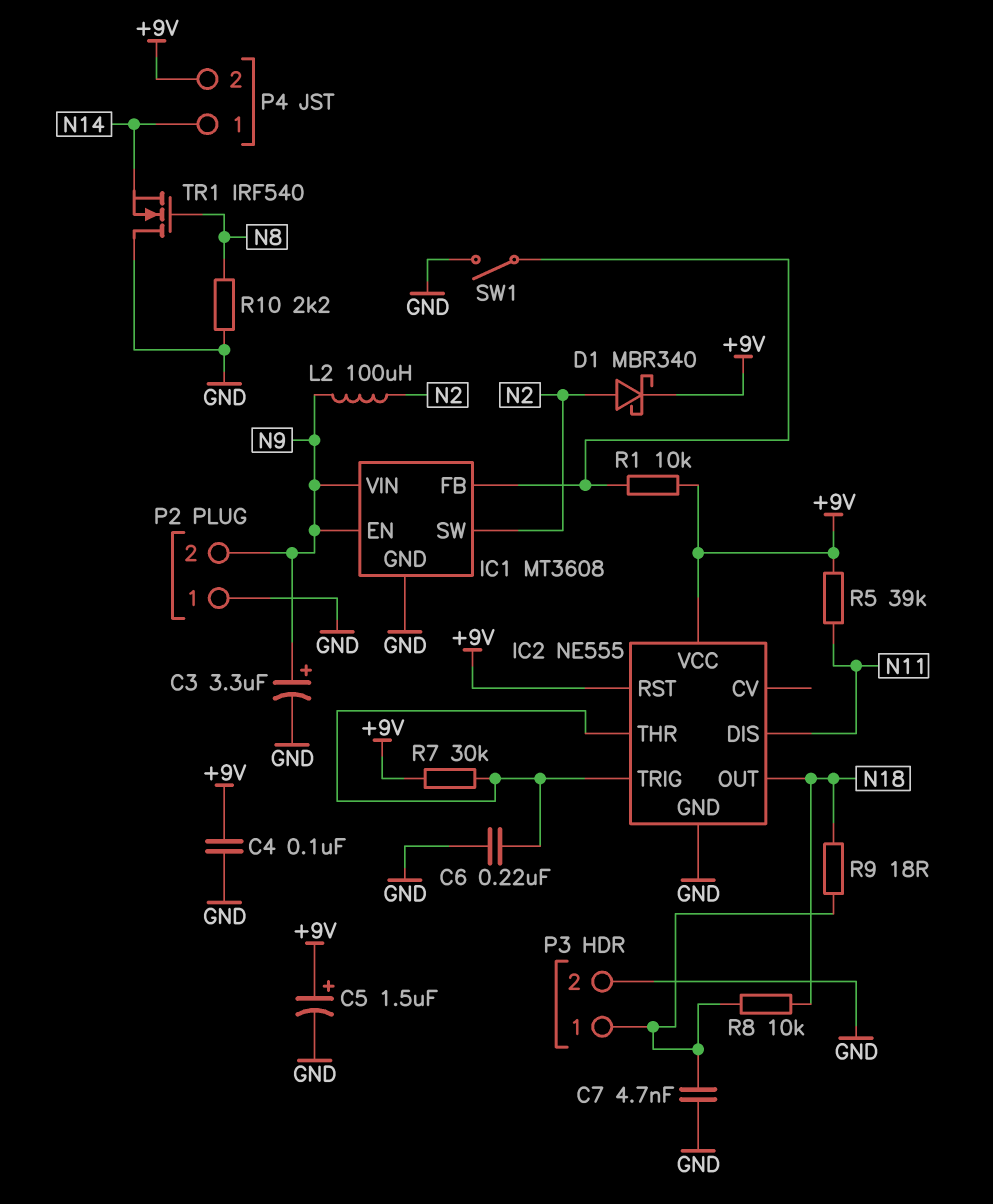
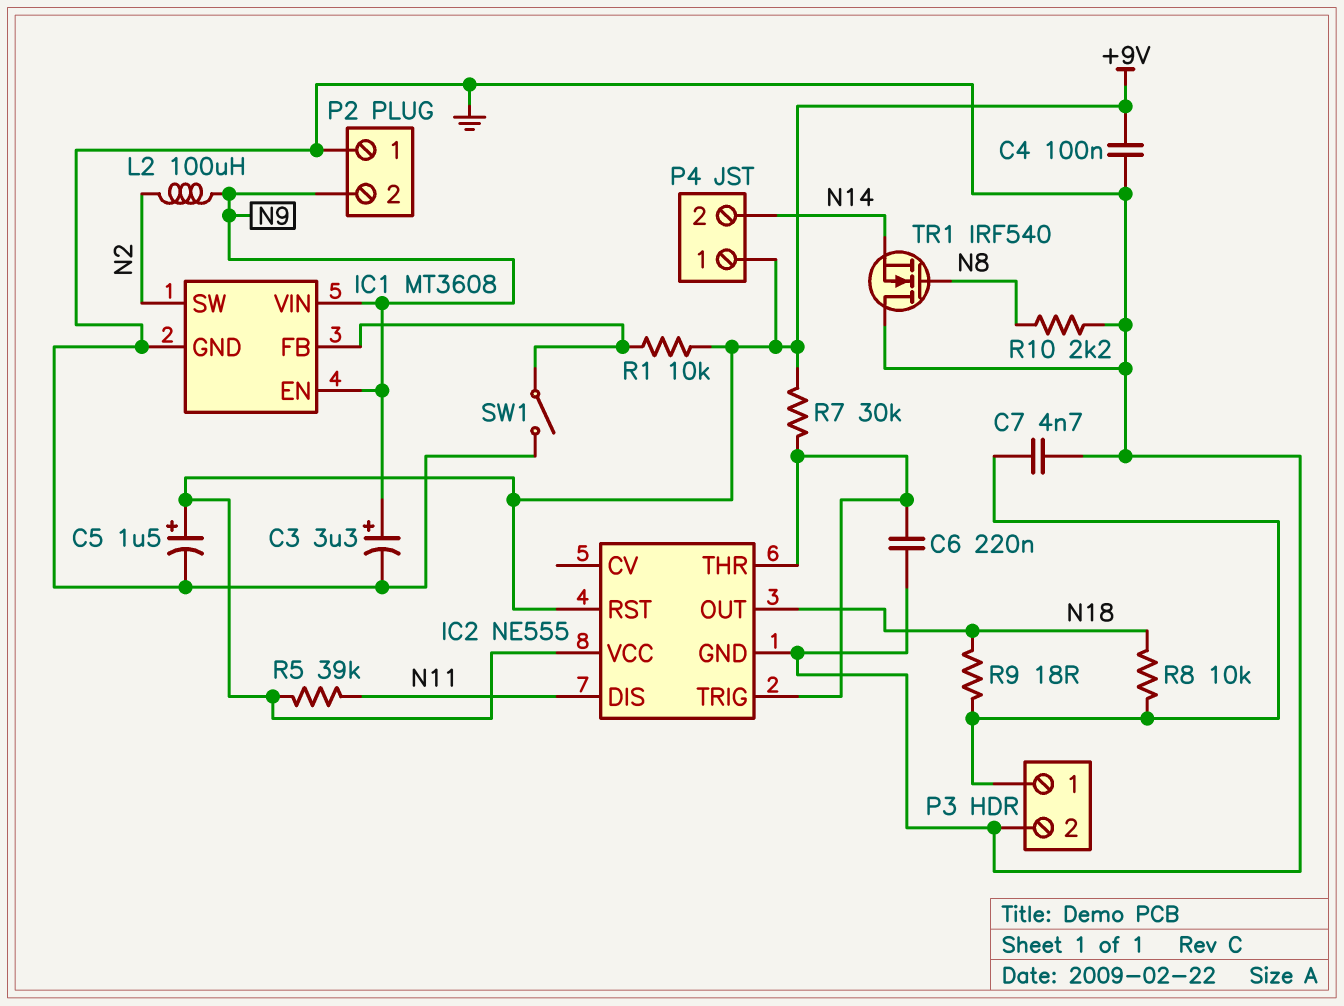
D1: schottky MBR340 (A N2, K +9V) -> none
P4 pin 1: N14 -> +9V
P4 pin 2: +9V -> N14

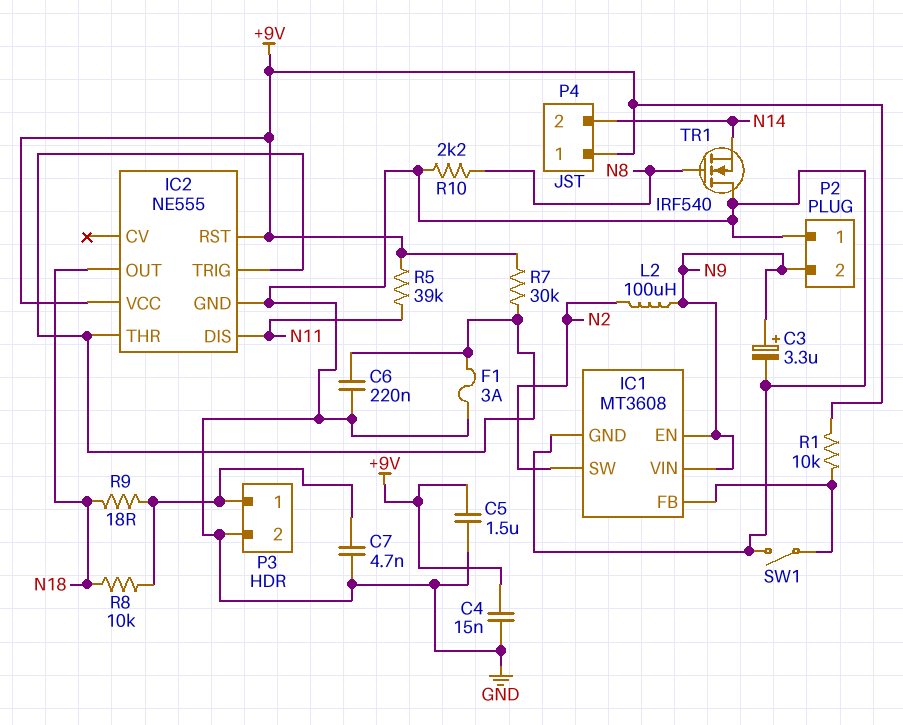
C4: 100nF (+9V, GND) -> 15nF (+9V, GND)
C5: 1.5uF (plus +9V, minus GND) -> 1.5uF (+9V, GND)
F1: none -> 3A (GND, IC2/THR)

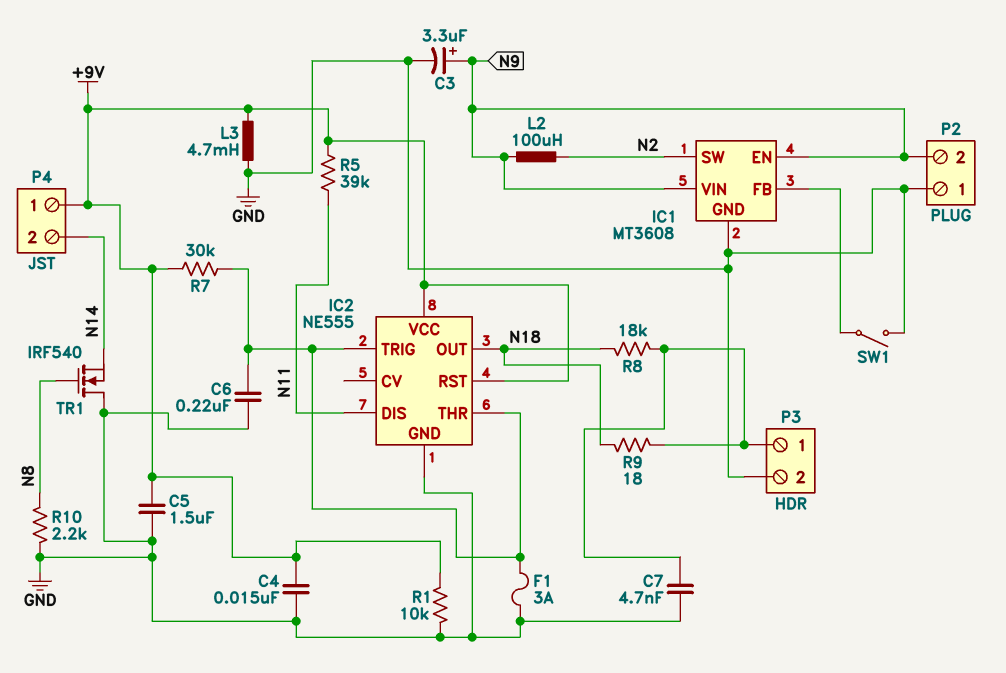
L3: none -> 4.7mH (+9V, GND)
R1: 10k (+9V, IC1/FB) -> 10k (+9V, GND)
R8: 10k (N18, P3/1) -> 18k (N18, P3/1)

